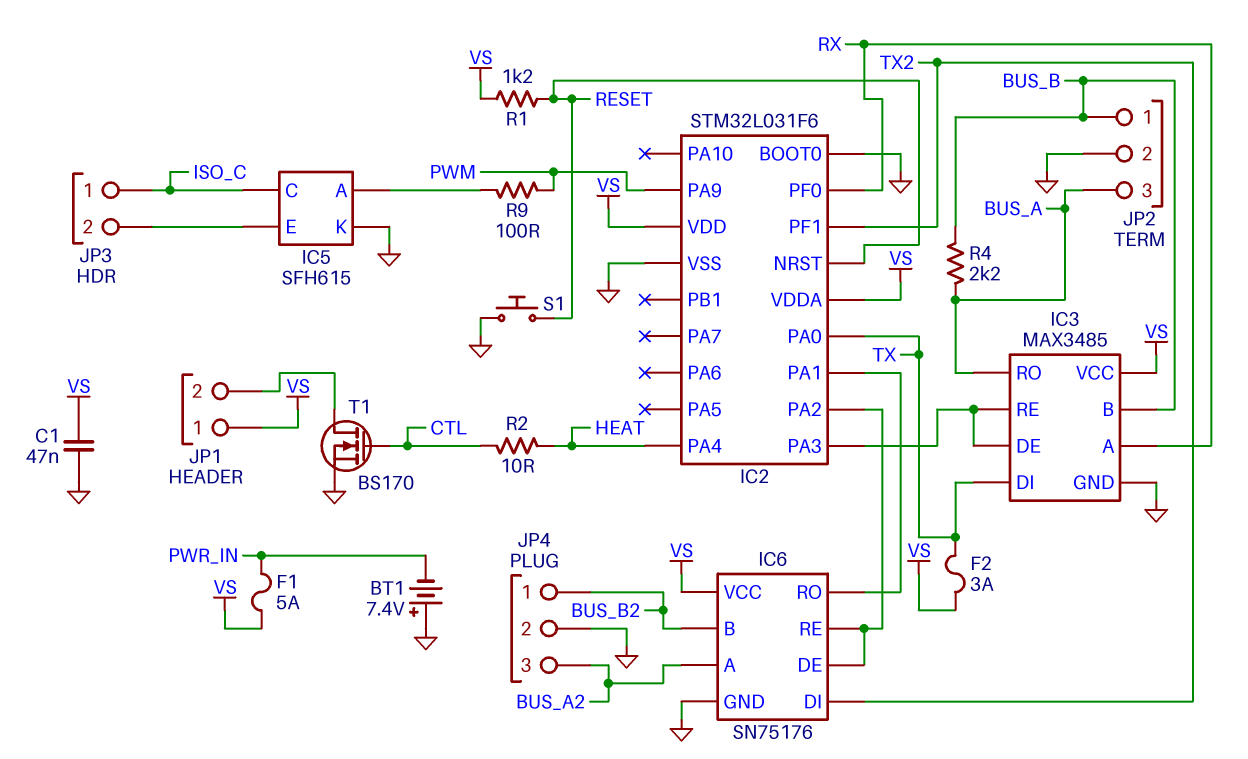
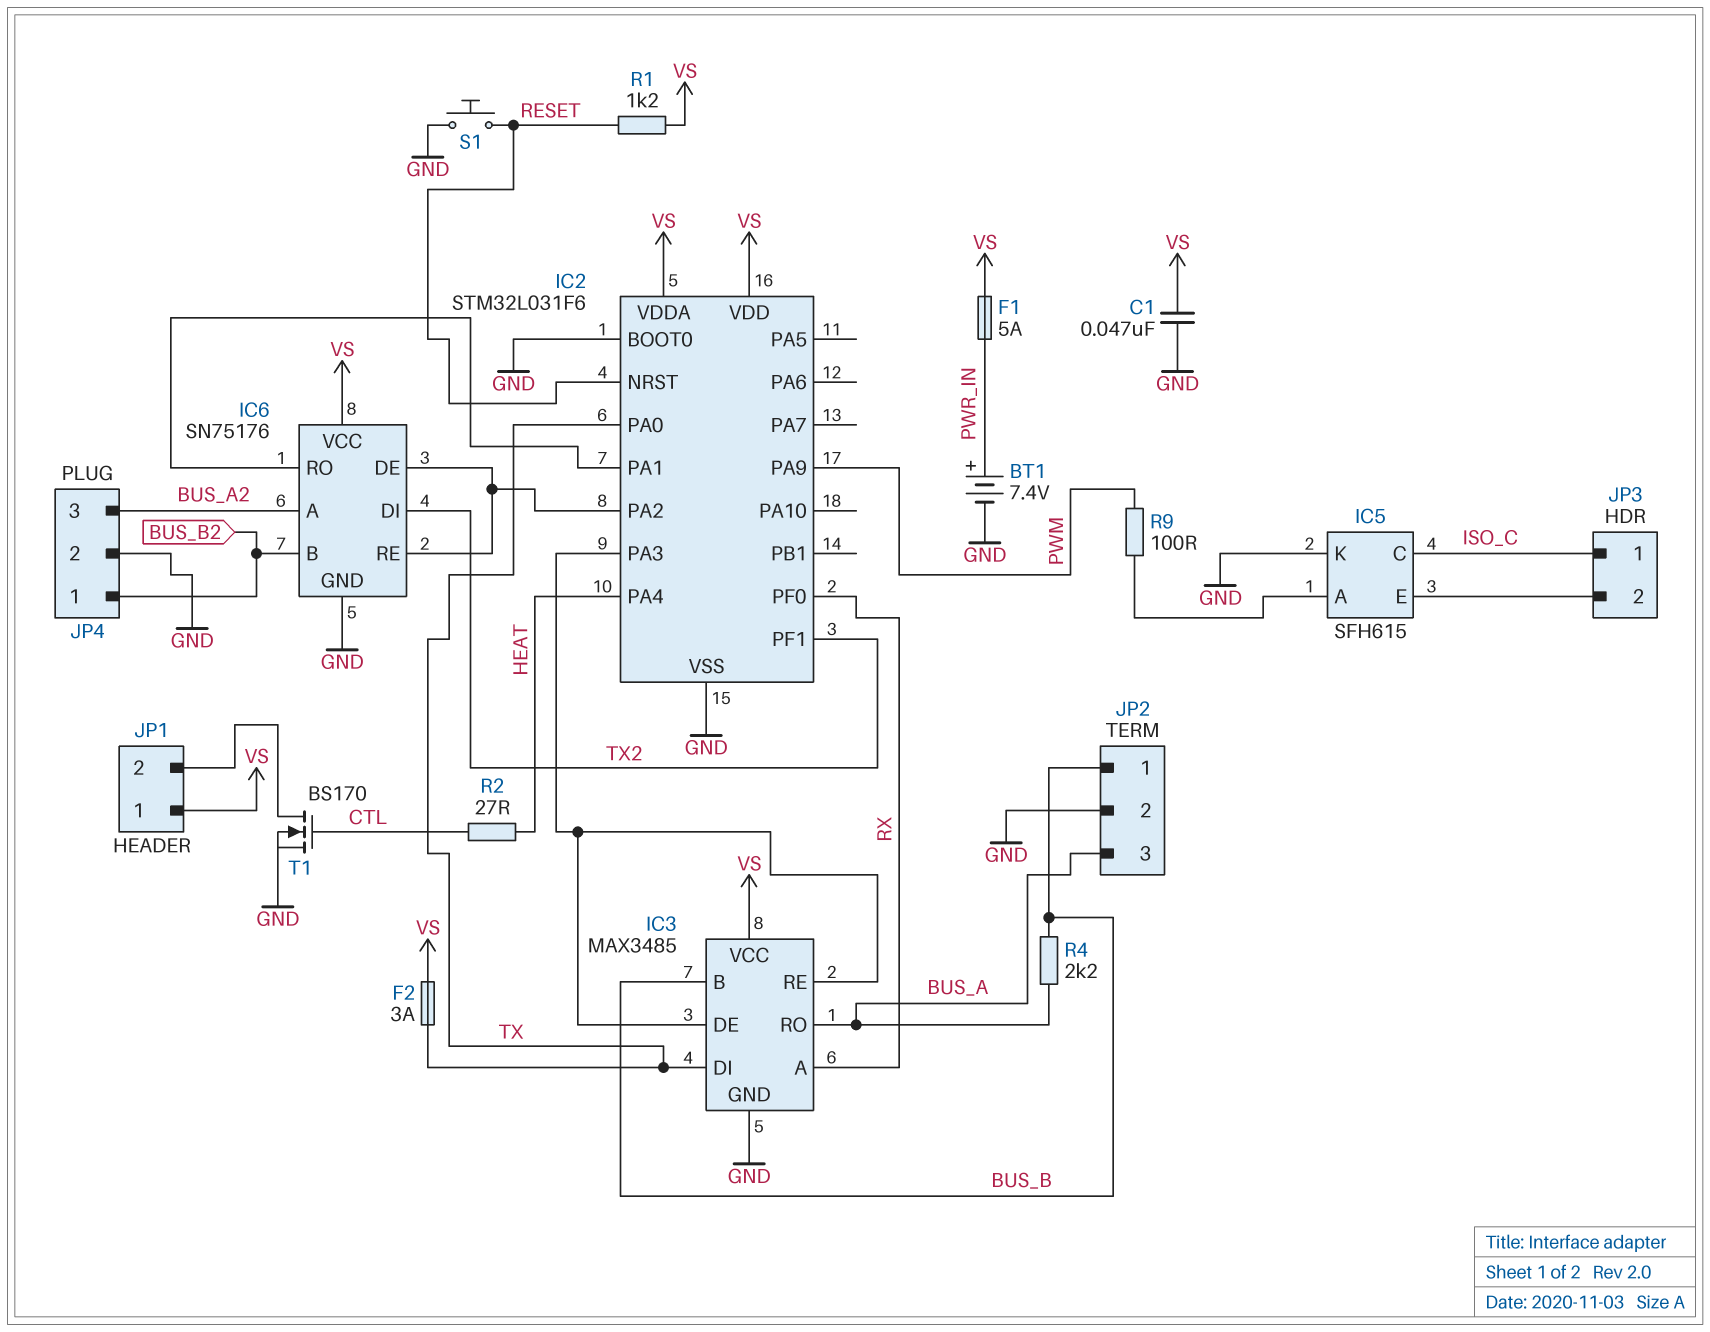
BT1: 7.4V (plus GND, minus PWR_IN) -> 7.4V (plus PWR_IN, minus GND)
R2: 10 (CTL, HEAT) -> 27 (CTL, HEAT)

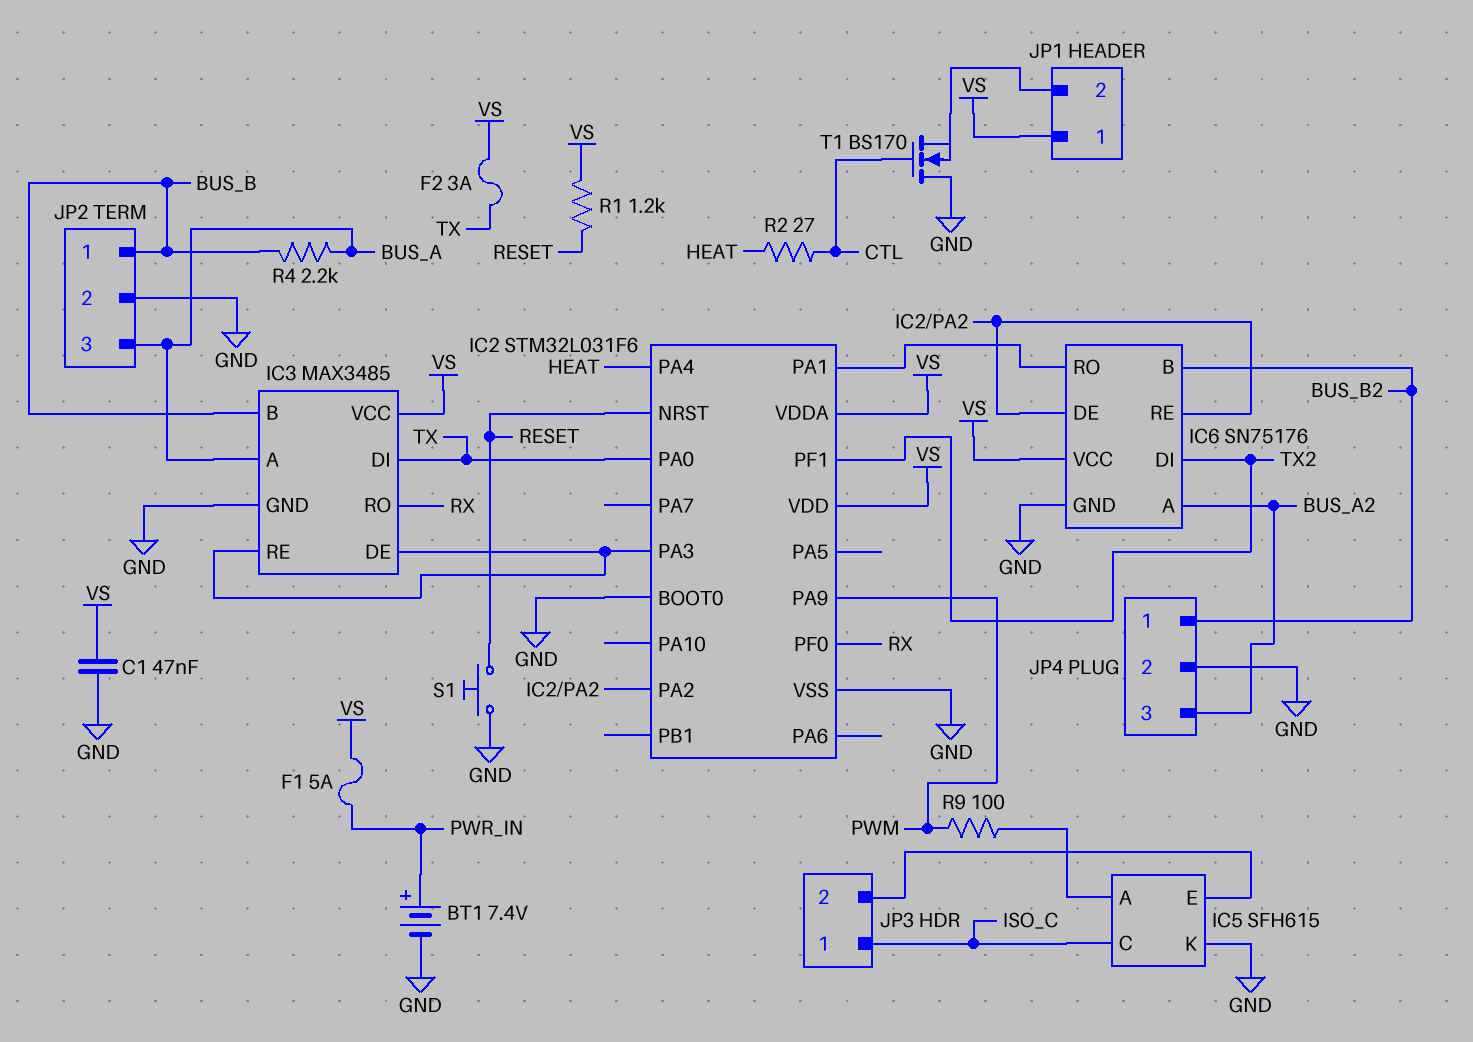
IC3 pin A: RX -> BUS_A
IC3 pin RO: BUS_A -> RX
T1: NMOS BS170 (G CTL, D JP1/2, S GND) -> NMOS BS170 (G CTL, D GND, S JP1/2)

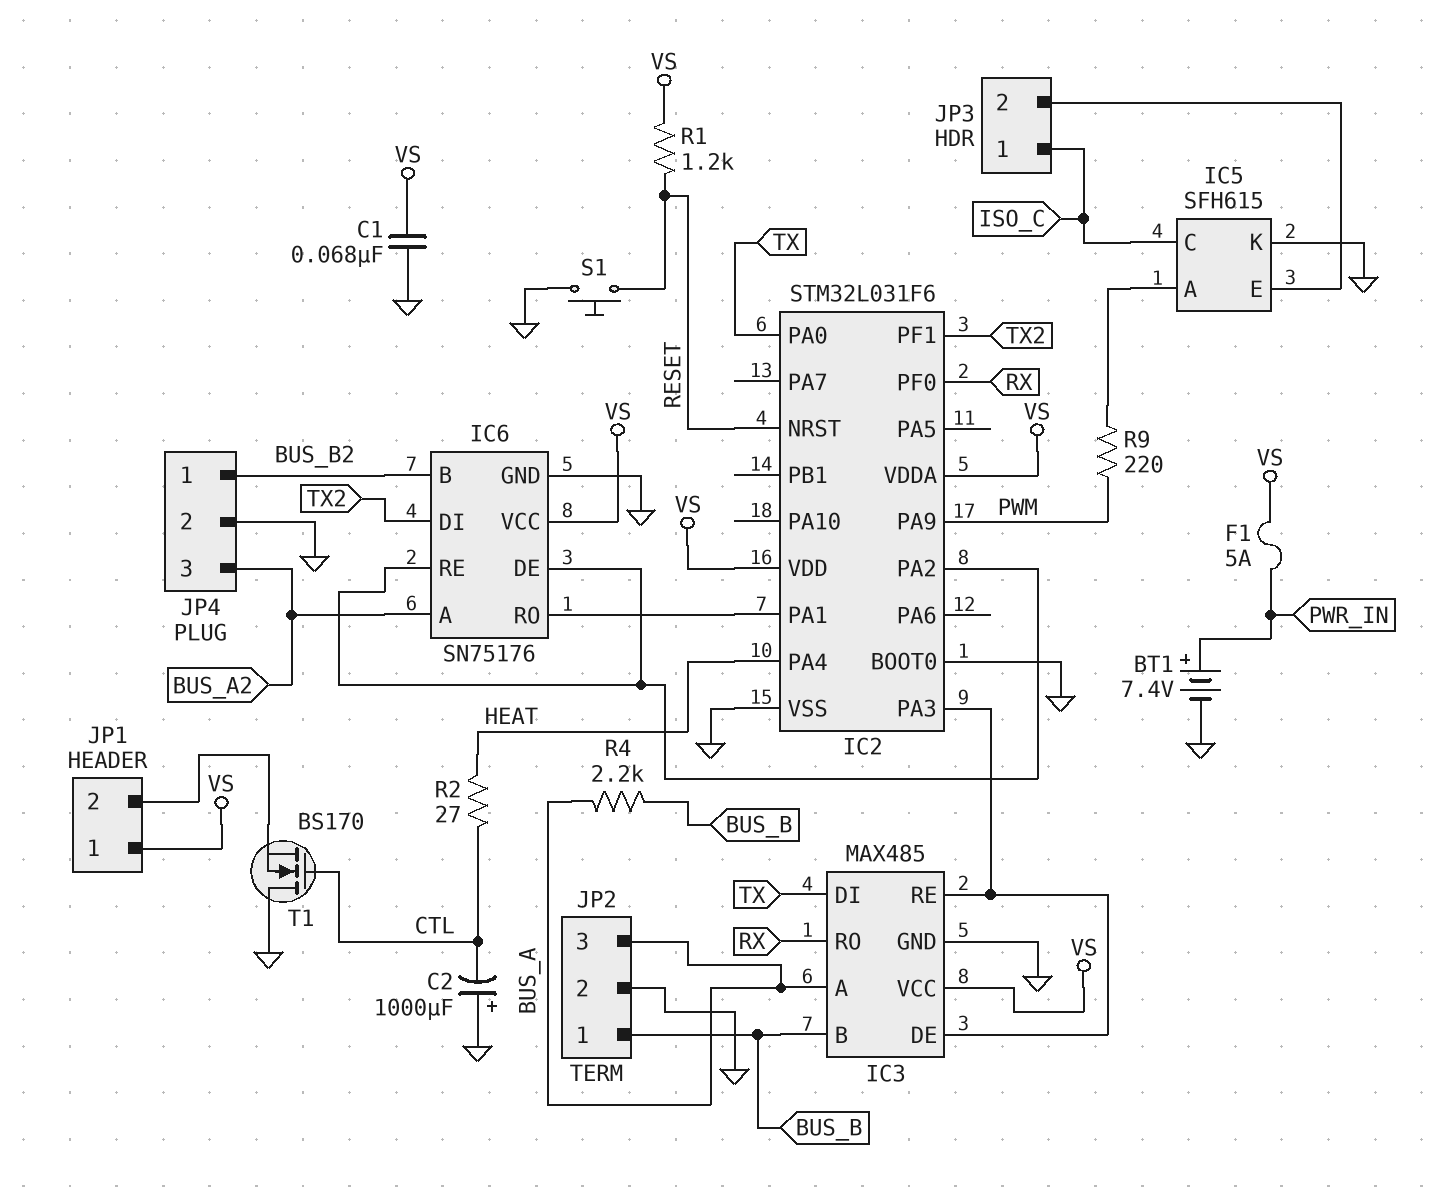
C1: 47nF (GND, VS) -> 68nF (GND, VS)
C2: none -> 1000uF (plus GND, minus CTL)
F2: 3A (TX, VS) -> none
IC3: MAX3485 -> MAX485
R9: 100 (IC5/A, PWM) -> 220 (IC5/A, PWM)

